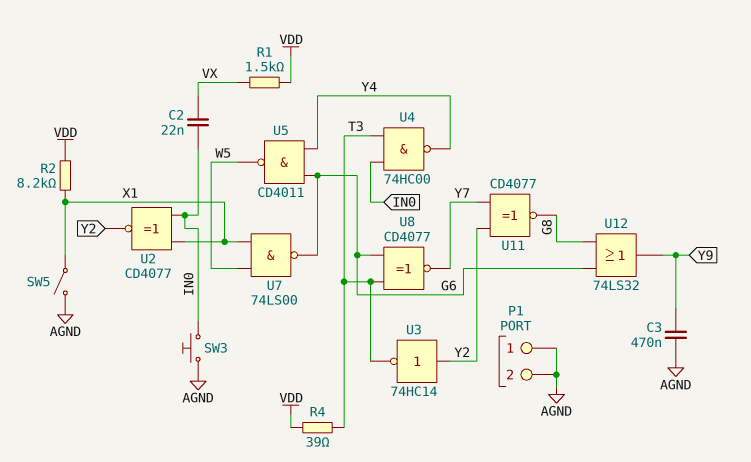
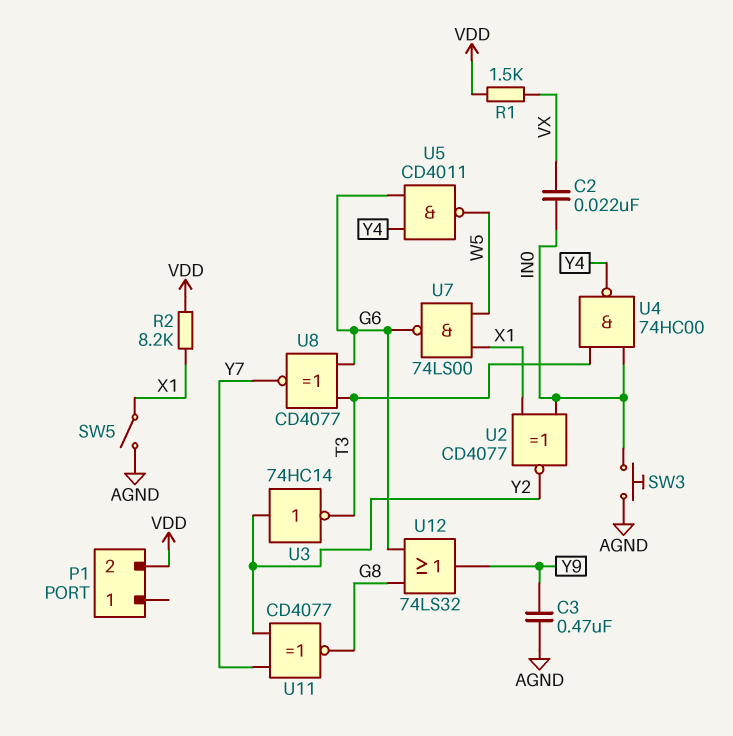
P1 pin 1: AGND -> none
P1 pin 2: AGND -> VDD
R4: 39 (T3, VDD) -> none

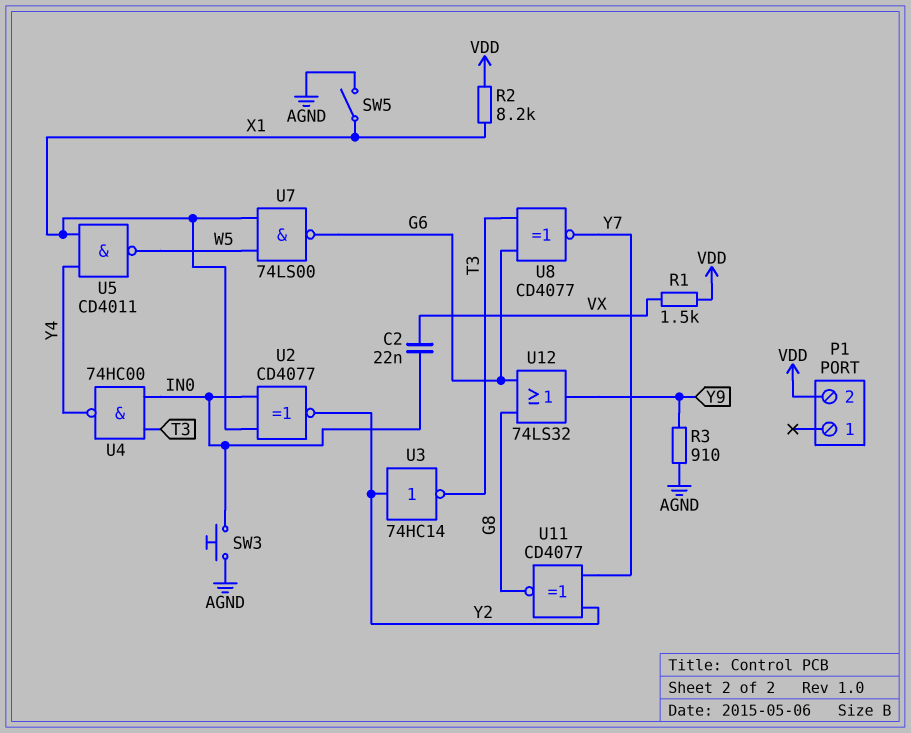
C3: 470nF (AGND, Y9) -> none
R3: none -> 910 (AGND, Y9)
U5: NAND CD4011 (in G6, in Y4, out W5) -> NAND CD4011 (in X1, in Y4, out W5)

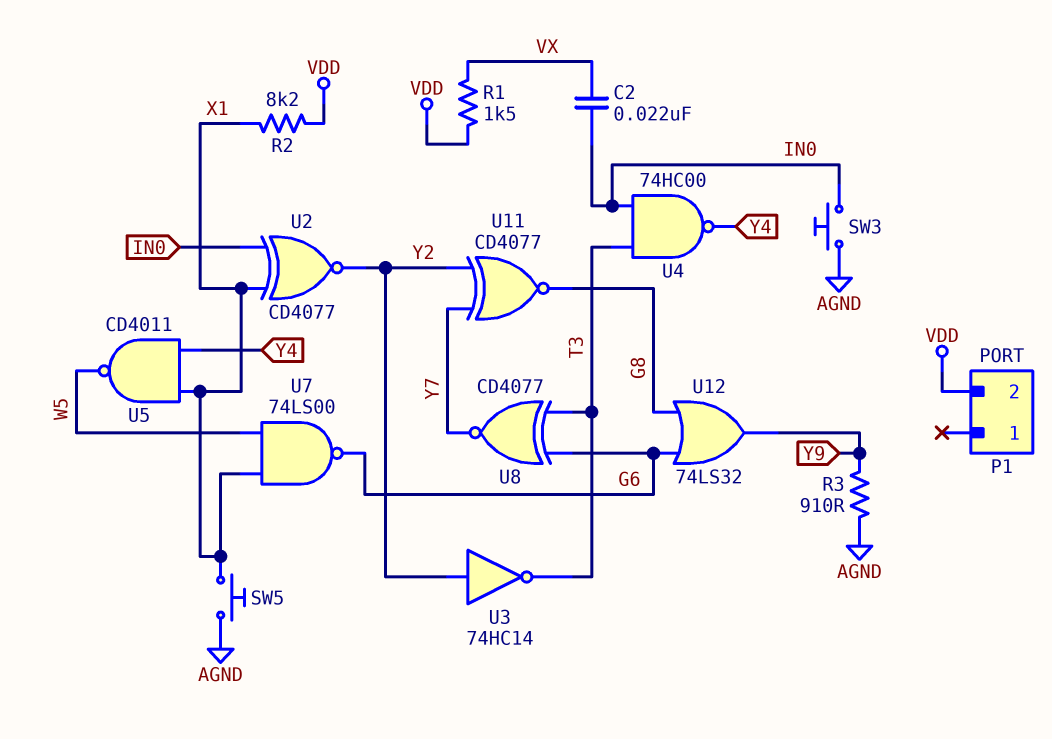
SW5: switch (AGND, X1) -> button (AGND, X1)

